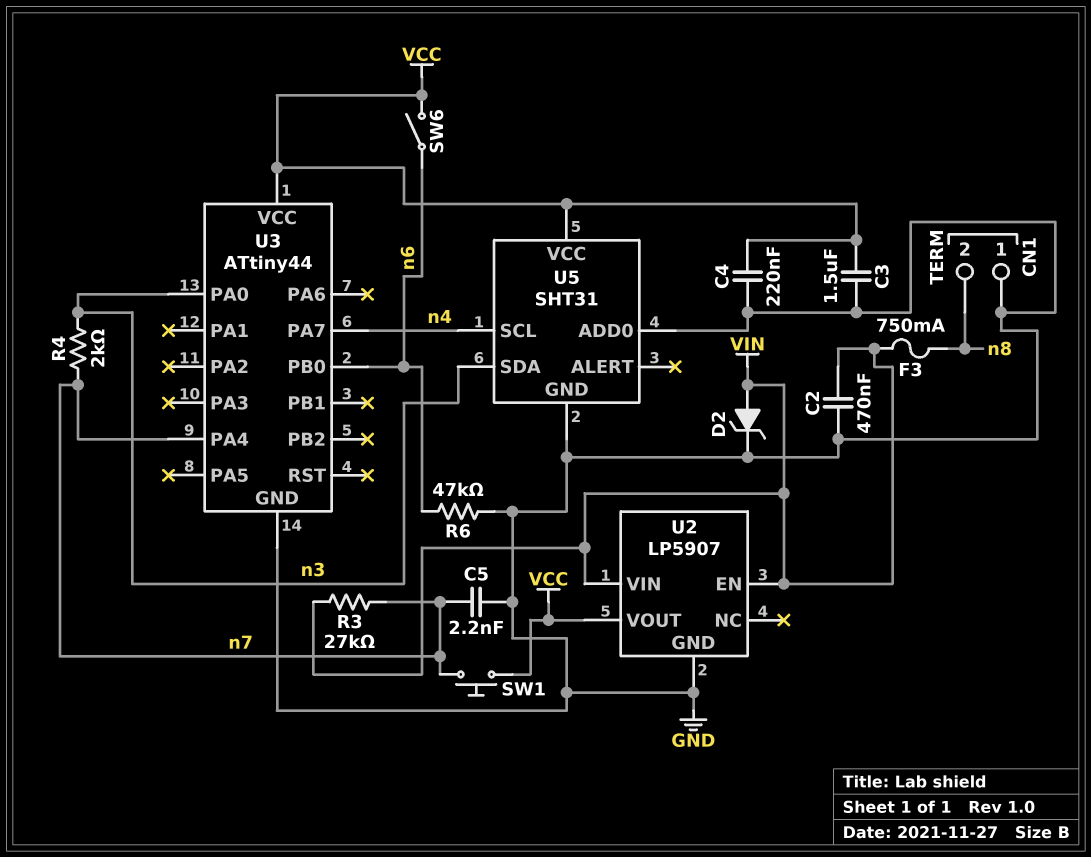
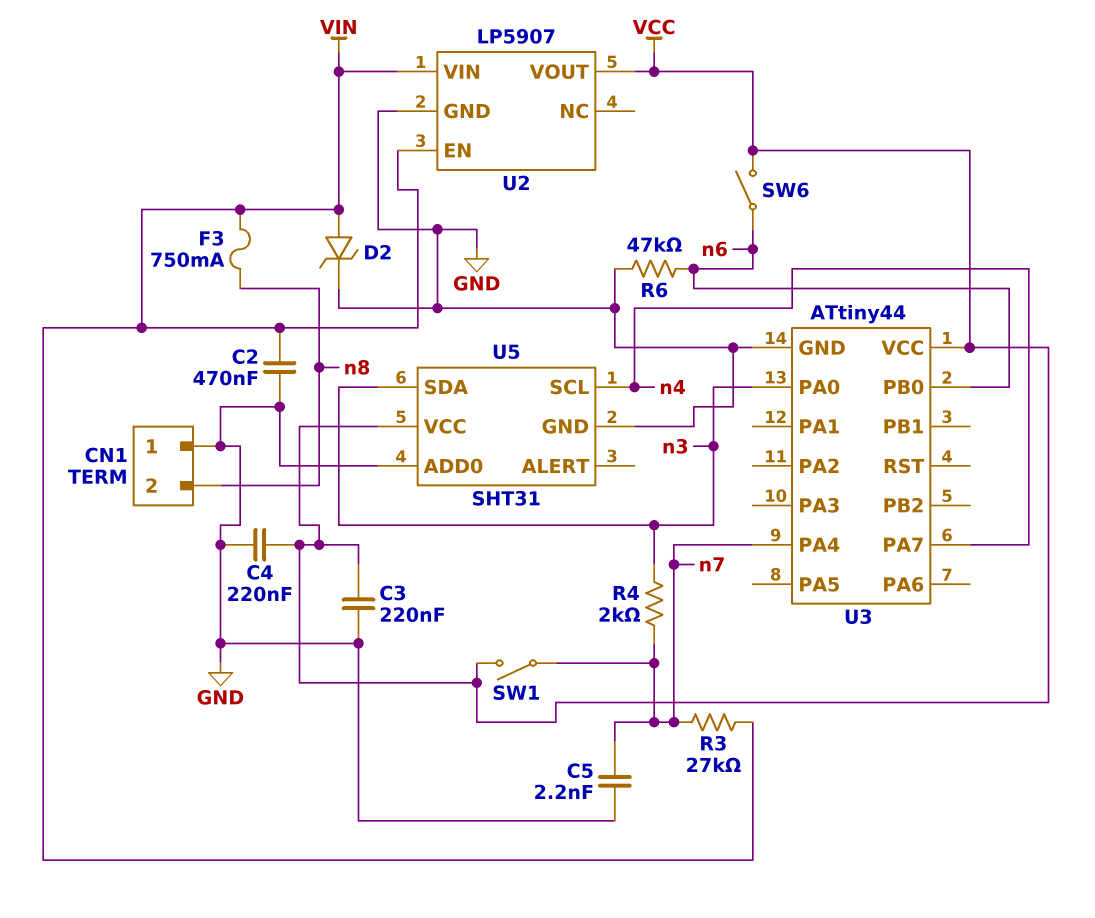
C3: 1.5uF (GND, VCC) -> 220nF (GND, VCC)
SW1: button (VCC, n7) -> switch (VCC, n7)

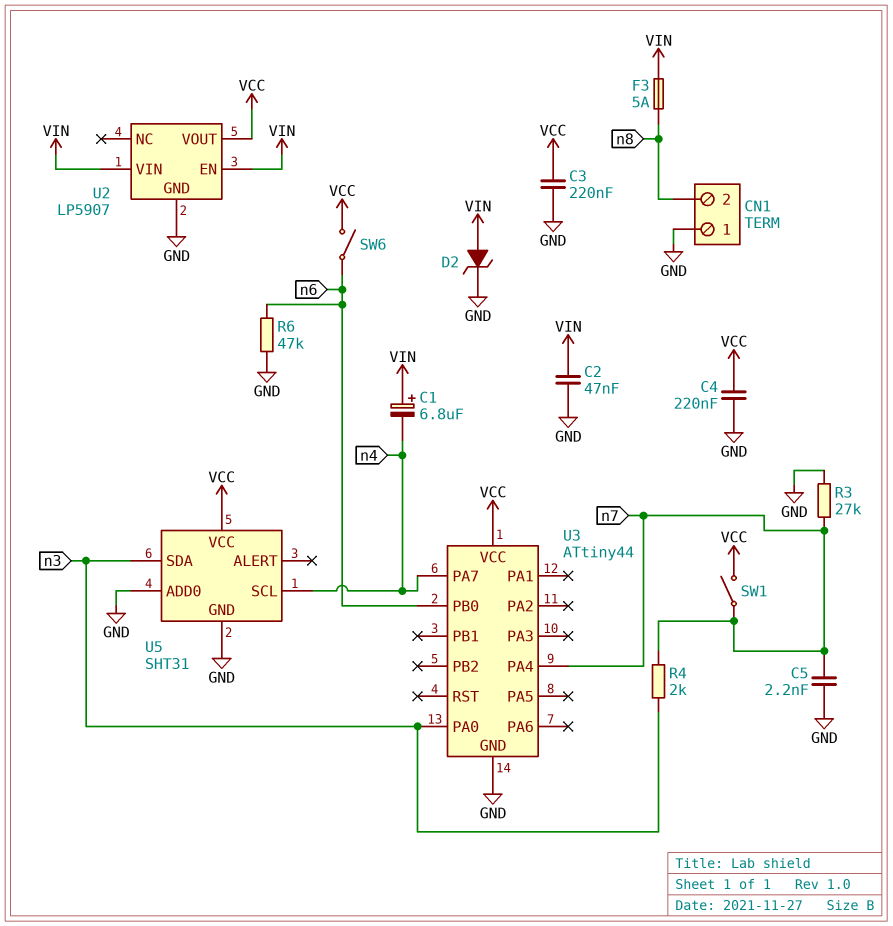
C1: none -> 6.8uF (plus VIN, minus n4)
C2: 470nF (GND, VIN) -> 47nF (GND, VIN)
F3: 750mA (VIN, n8) -> 5A (VIN, n8)
R3: 27k (VIN, n7) -> 27k (GND, n7)

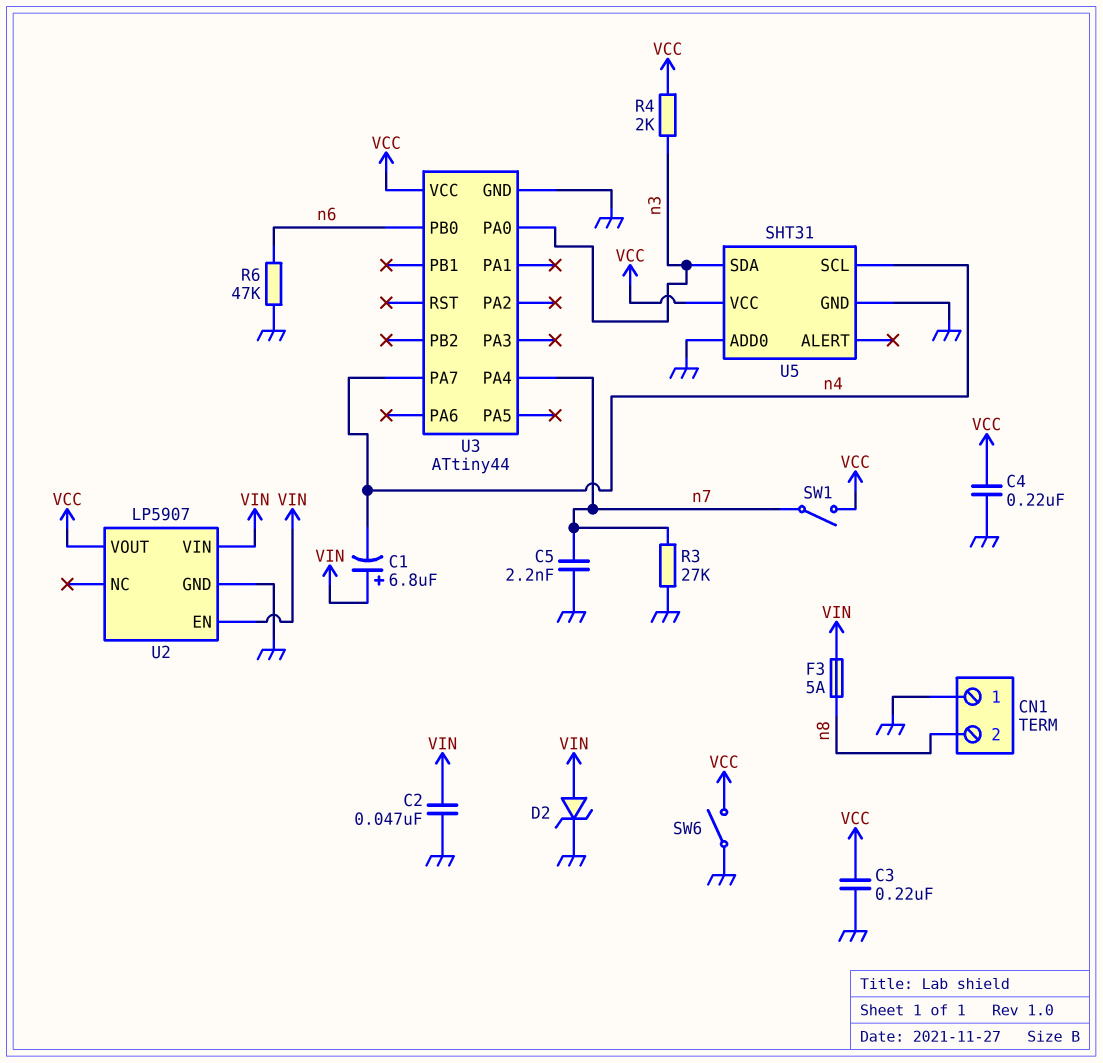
R4: 2k (n3, n7) -> 2k (VCC, n3)
SW6: switch (VCC, n6) -> switch (GND, VCC)

